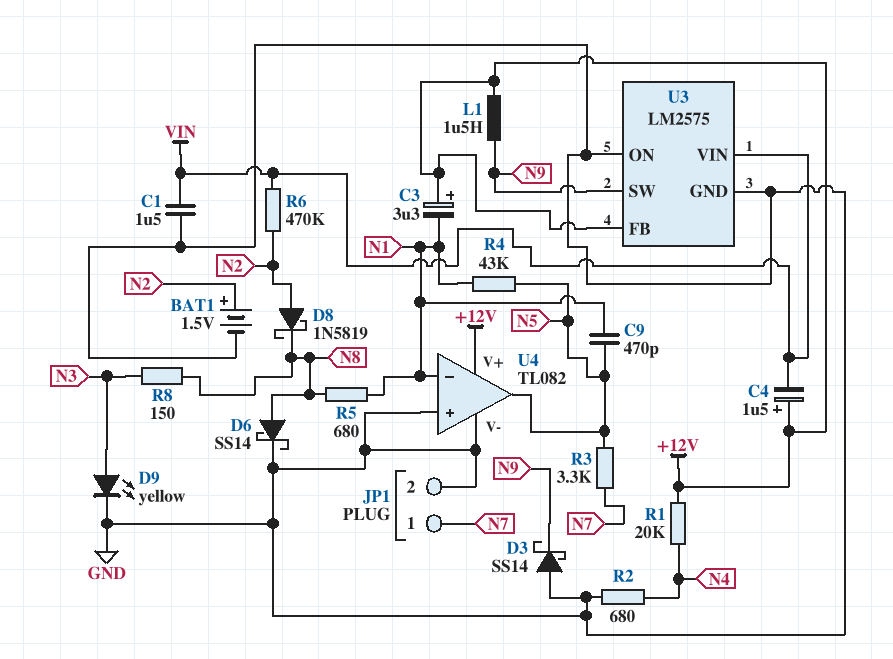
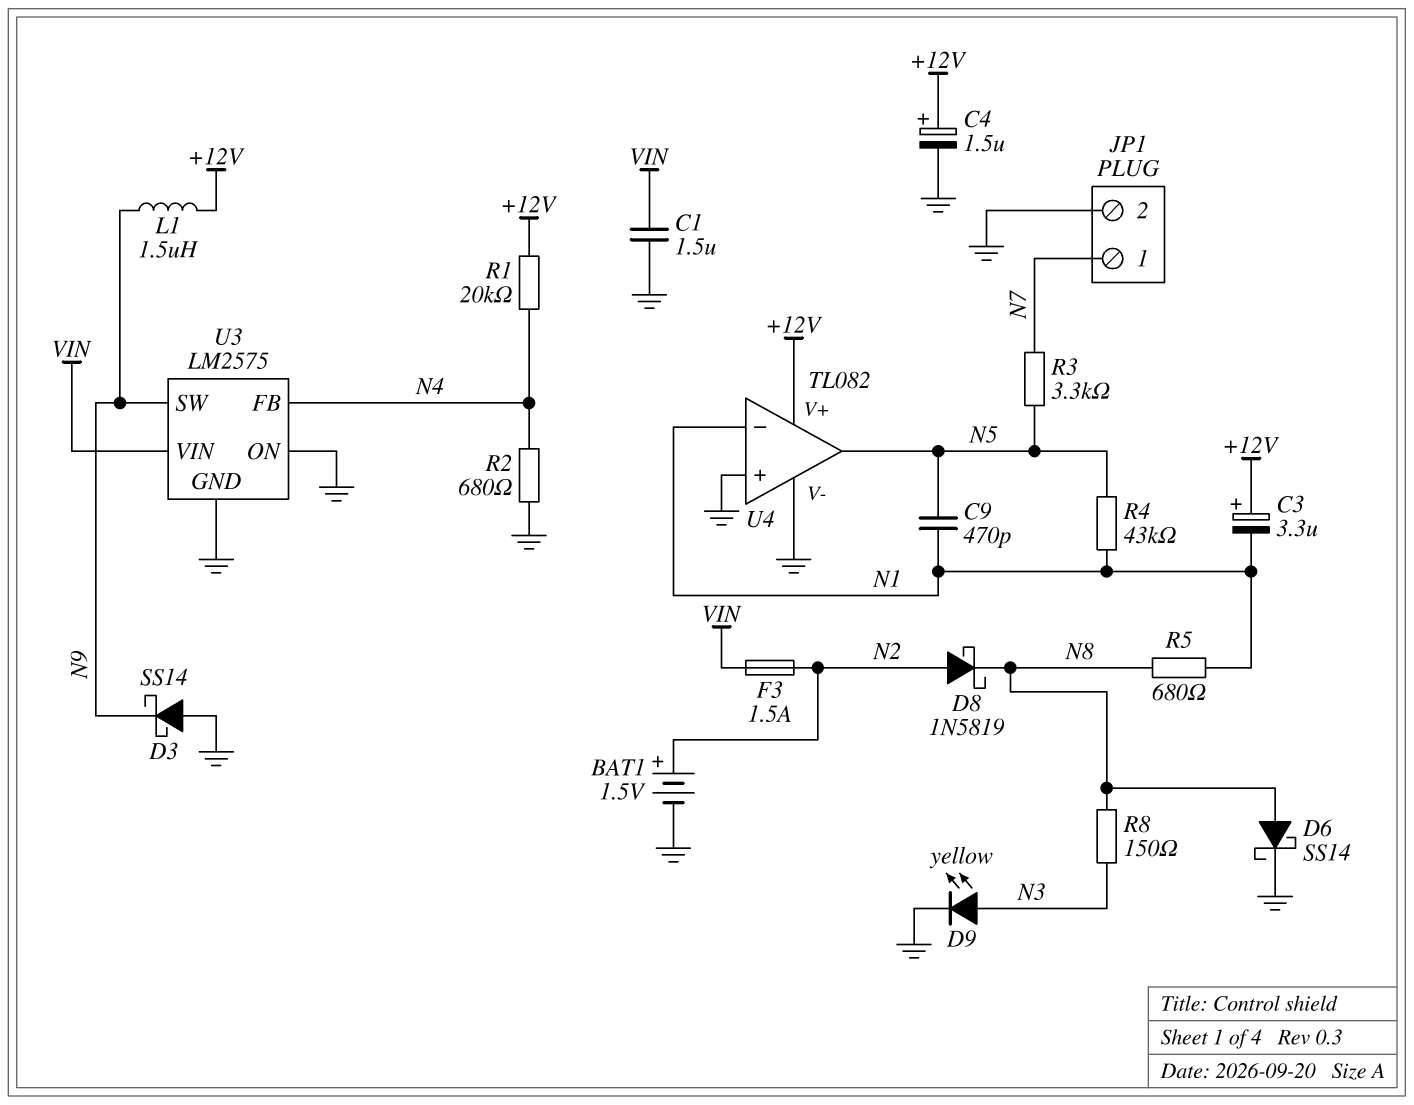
C4: 1.5uF (plus +12V, minus VIN) -> 1.5uF (plus +12V, minus GND)
F3: none -> 1.5A (N2, VIN)
R6: 470k (N2, VIN) -> none
U3 pin FB: +12V -> N4

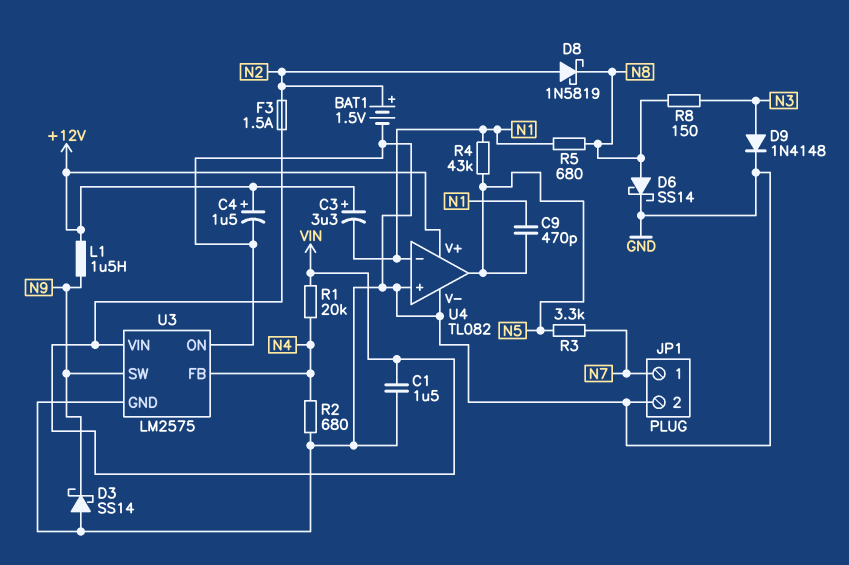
D9: LED yellow (A N3, K GND) -> diode 1N4148 (A N3, K GND)
R1: 20k (+12V, N4) -> 20k (N4, VIN)

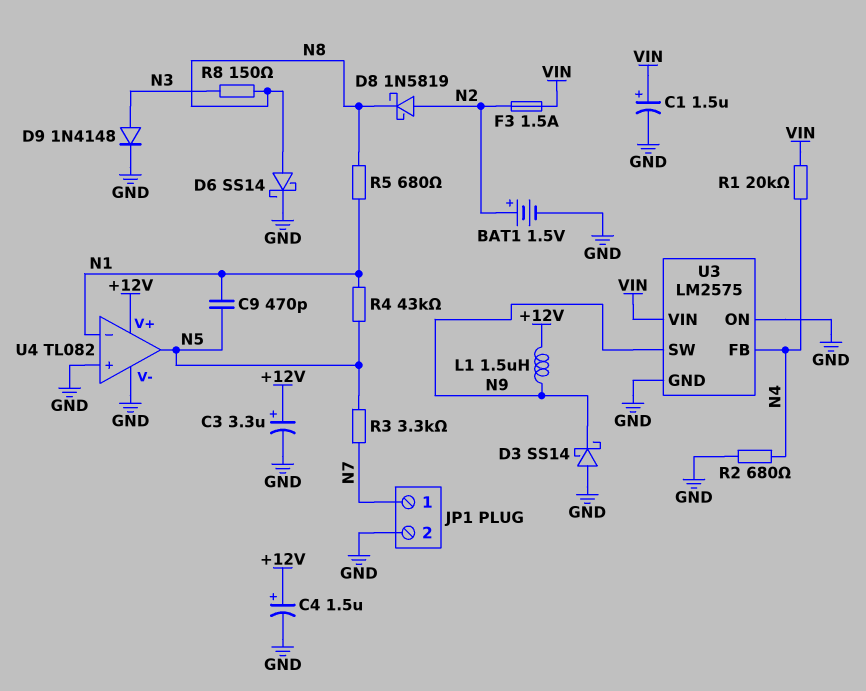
C1: 1.5uF (GND, VIN) -> 1.5uF (plus VIN, minus GND)
C3: 3.3uF (plus +12V, minus N1) -> 3.3uF (plus +12V, minus GND)

